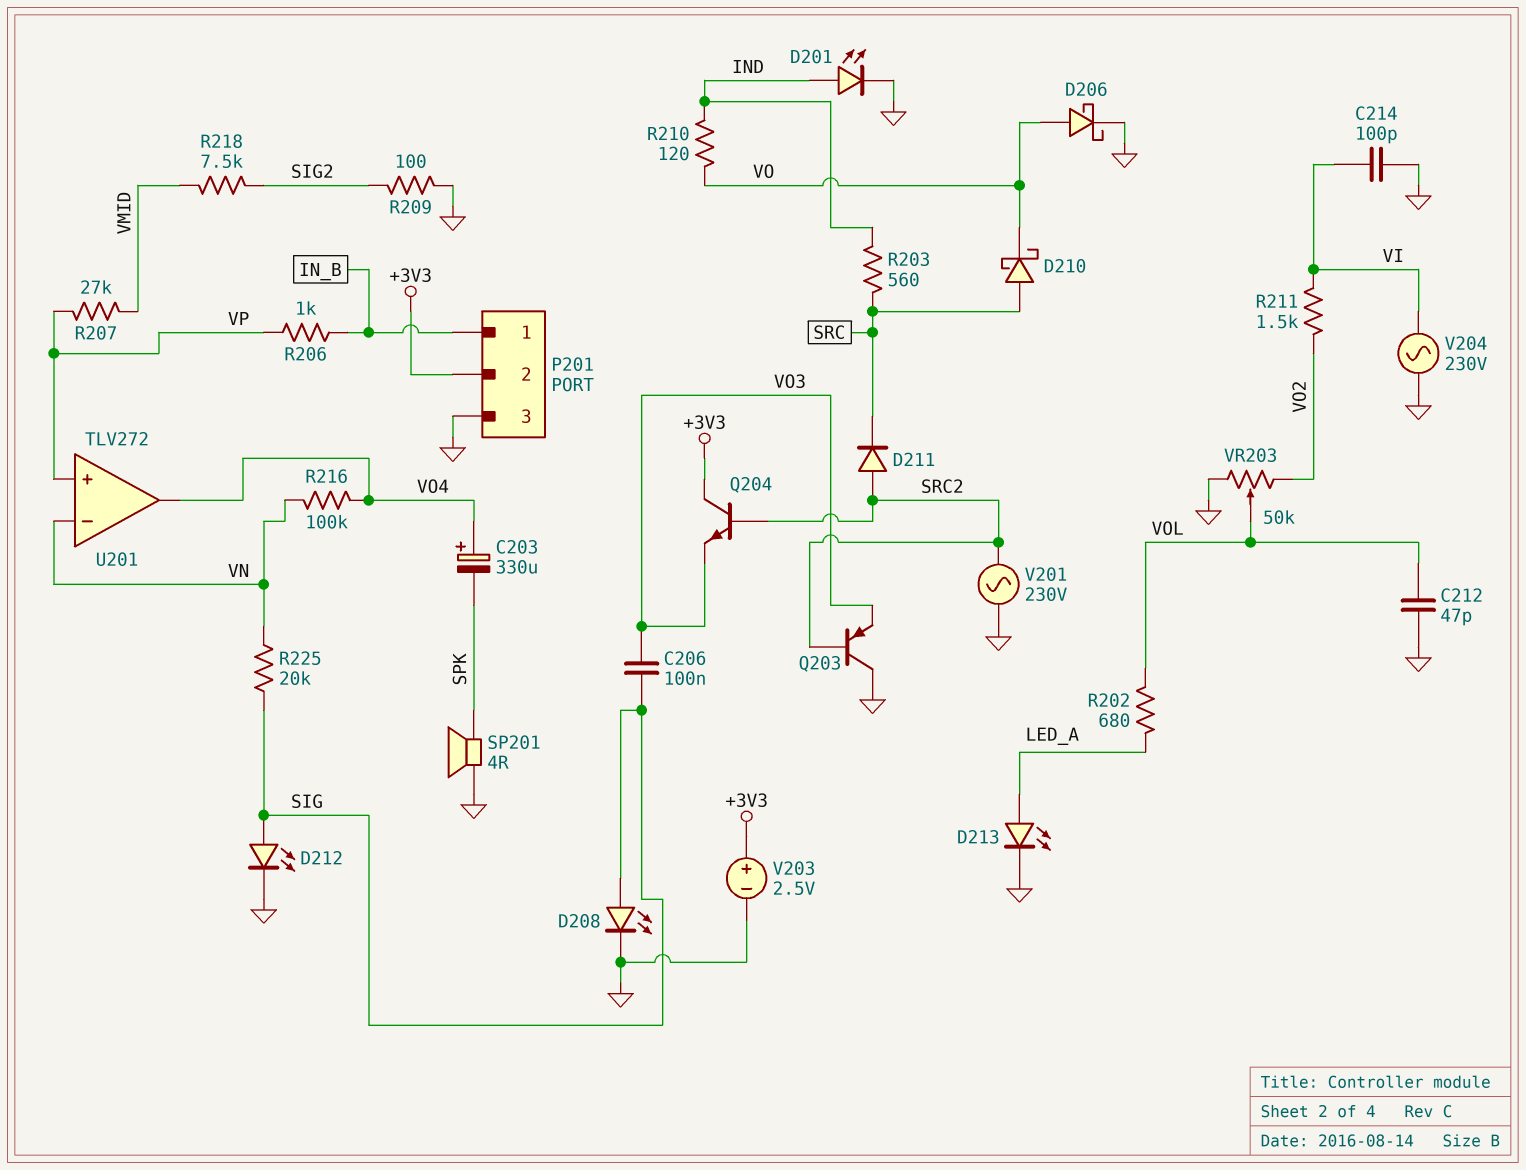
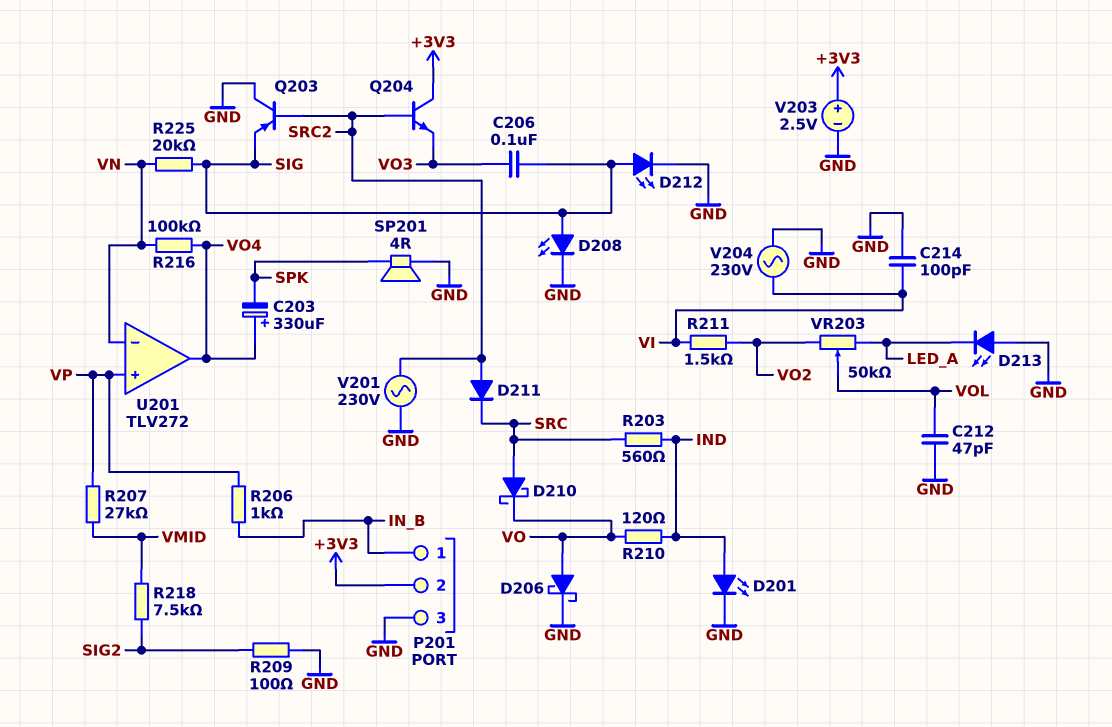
D213: LED (A LED_A, K GND) -> LED (A GND, K LED_A)
Q203: PNP (B SRC2, C GND, E VO3) -> PNP (B SRC2, C GND, E SIG)
R202: 680 (LED_A, VOL) -> none
VR203: 50k (GND, VO2, wiper VOL) -> 50k (LED_A, VO2, wiper VOL)

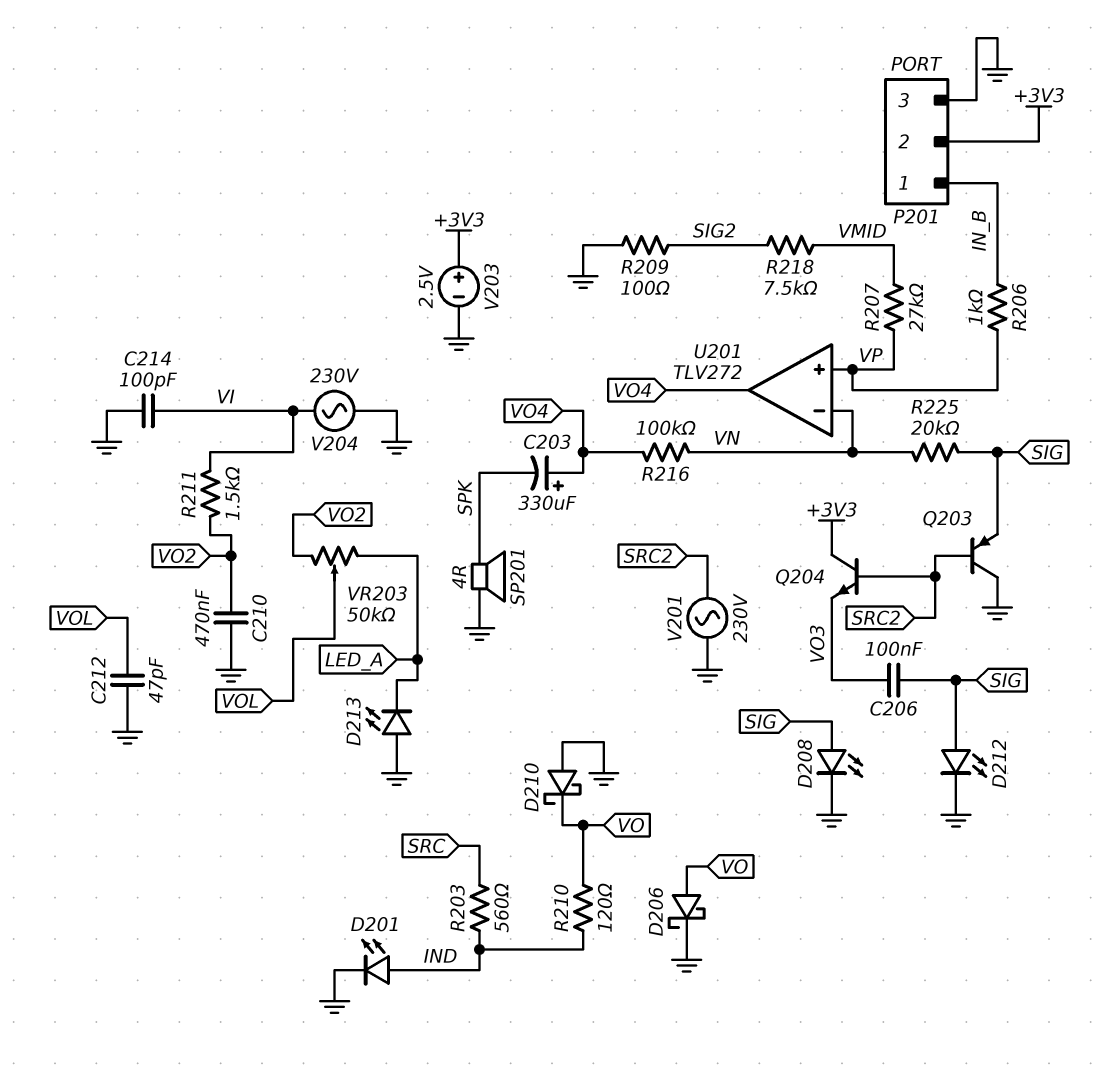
C210: none -> 470nF (GND, VO2)
D210: schottky (A SRC, K VO) -> schottky (A GND, K VO)
D211: diode (A SRC2, K SRC) -> none

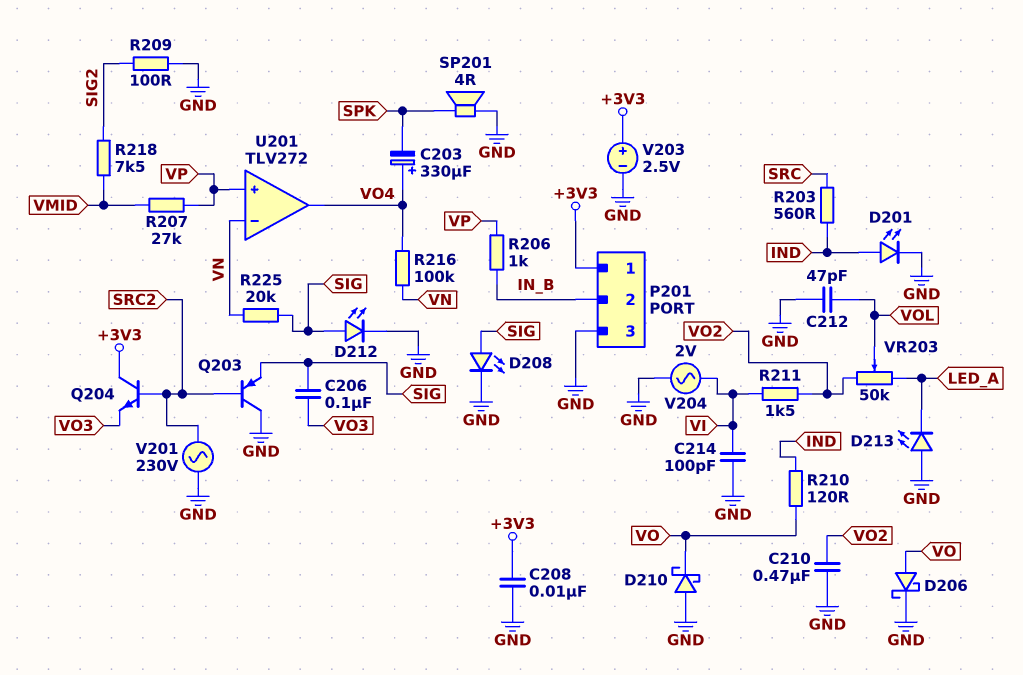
C208: none -> 10nF (+3V3, GND)
P201 pin 1: IN_B -> +3V3
P201 pin 2: +3V3 -> IN_B
V204: AC 230V (GND, VI) -> AC 2V (GND, VI)

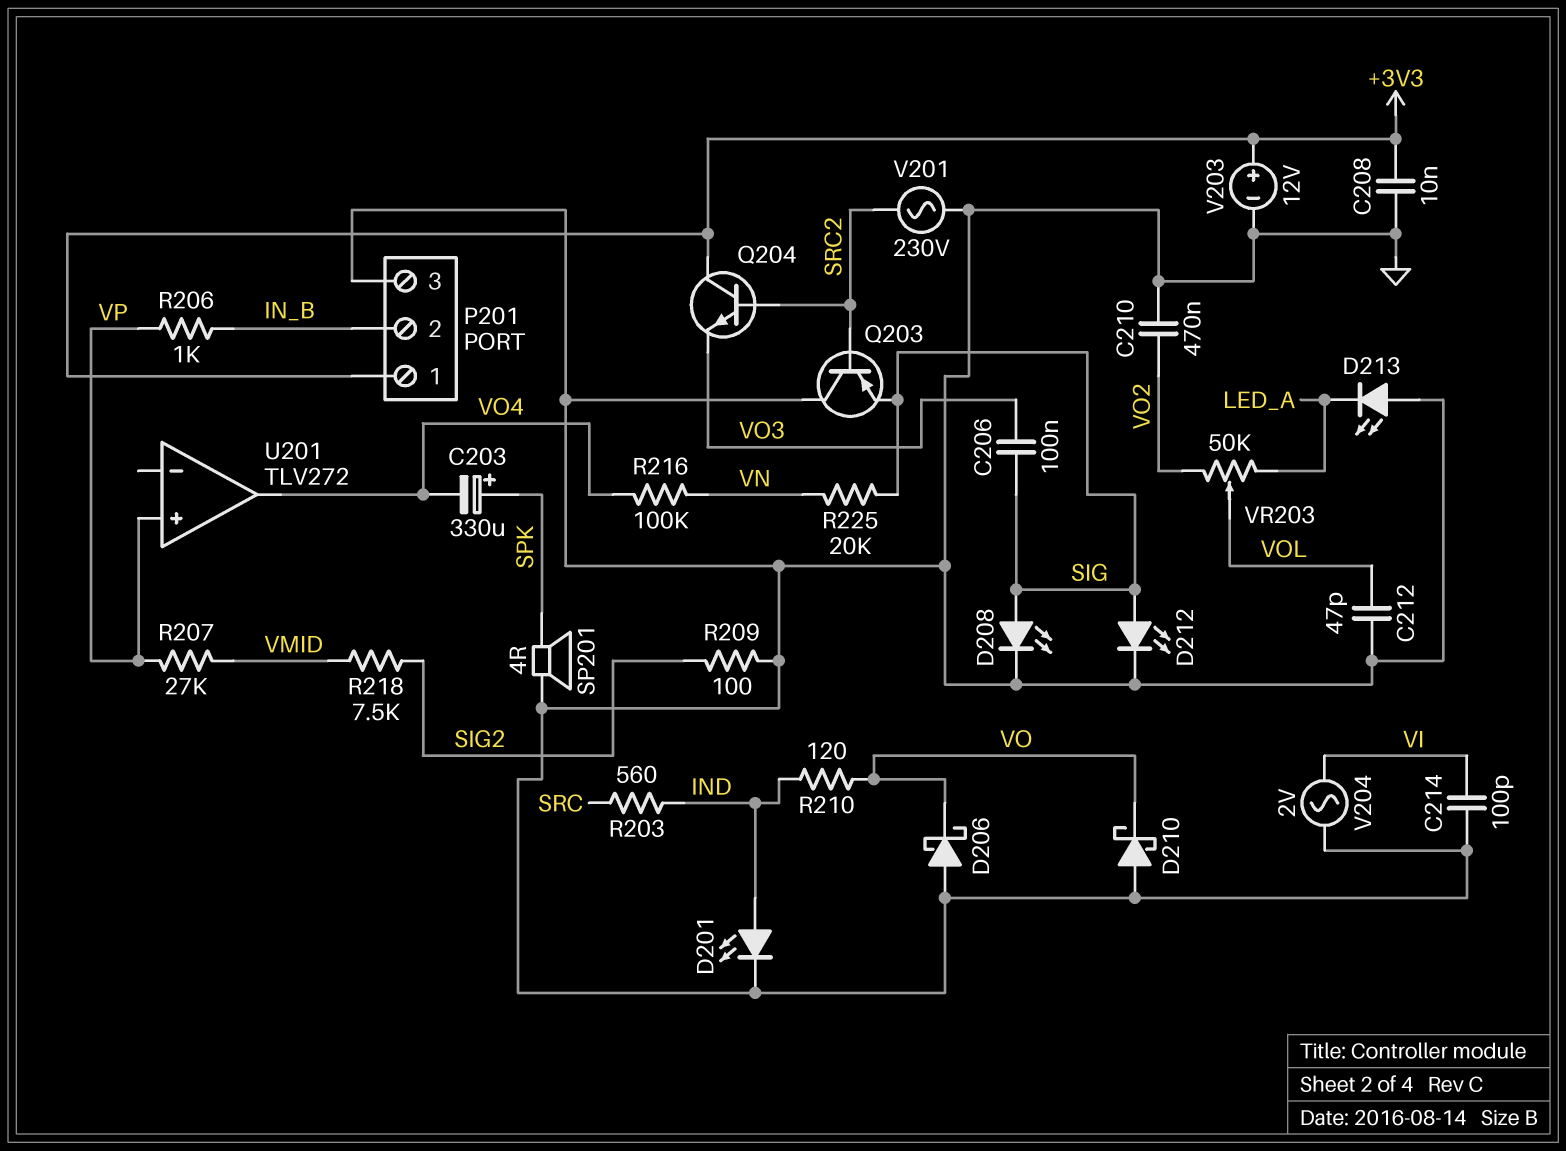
C203: 330uF (plus VO4, minus SPK) -> 330uF (plus SPK, minus VO4)
D206: schottky (A VO, K GND) -> schottky (A GND, K VO)
R211: 1.5k (VI, VO2) -> none
U201 pin in-: VN -> none
V203: 2.5V (plus +3V3, minus GND) -> 12V (plus +3V3, minus GND)

